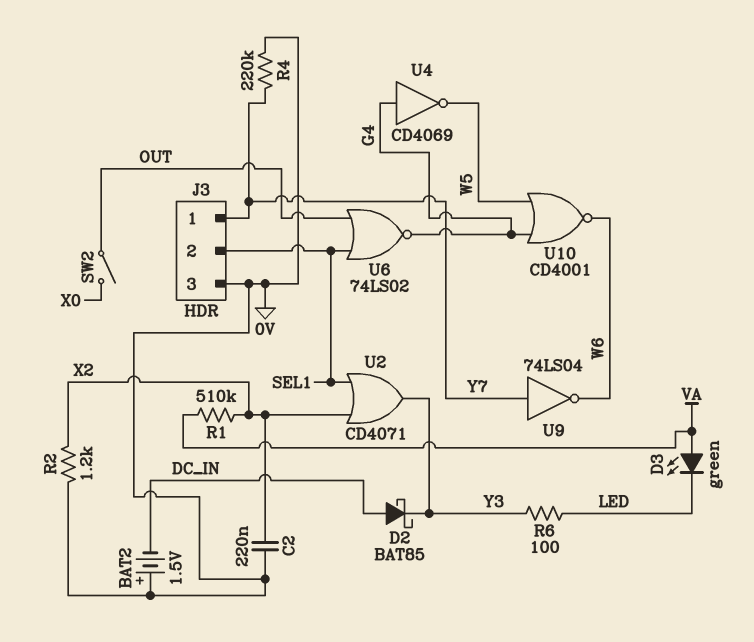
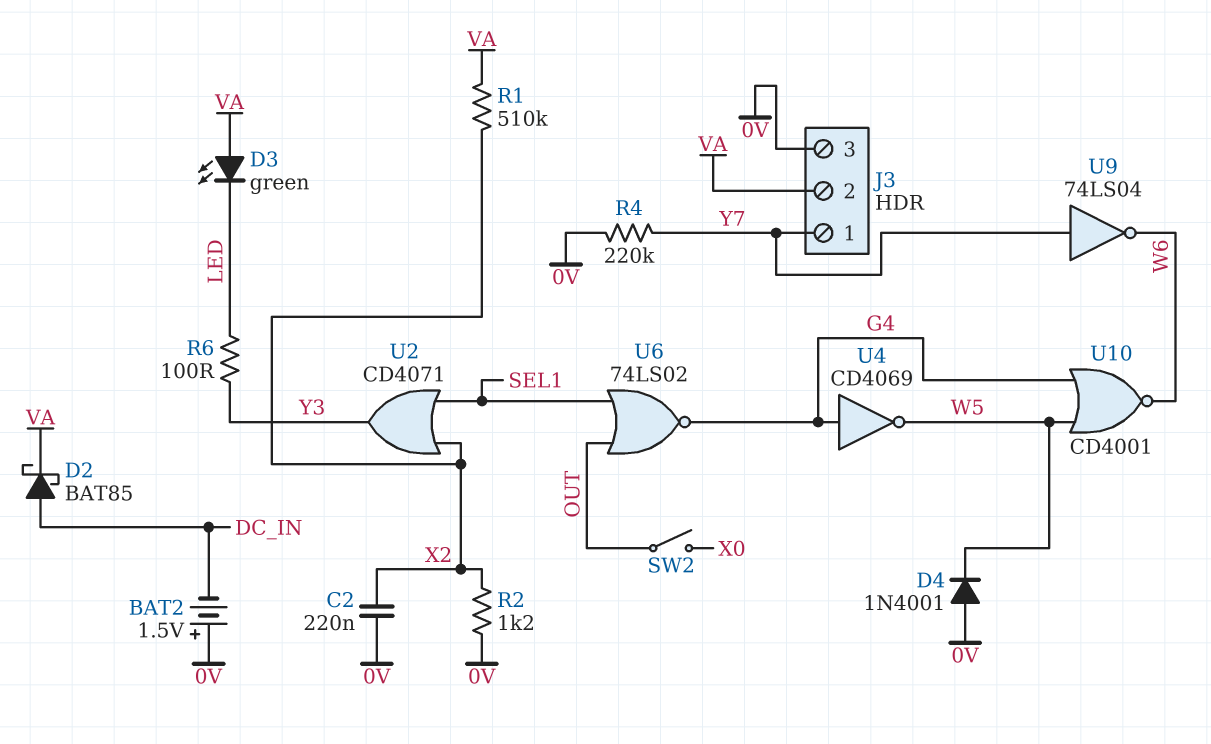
D2: schottky BAT85 (A DC_IN, K Y3) -> schottky BAT85 (A DC_IN, K VA)
D4: none -> diode 1N4001 (A 0V, K W5)
J3 pin 2: SEL1 -> VA

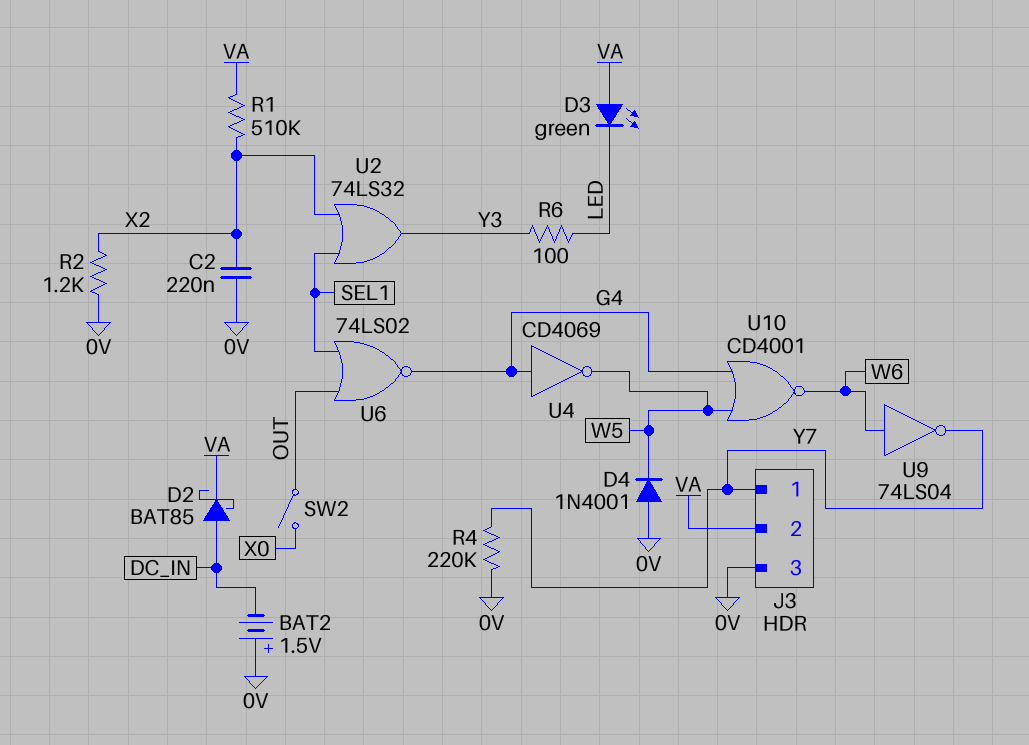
U2: OR CD4071 (in SEL1, in X2, out Y3) -> OR 74LS32 (in SEL1, in X2, out Y3)
U9: NOT 74LS04 (in Y7, out W6) -> NOT 74LS04 (in W6, out Y7)

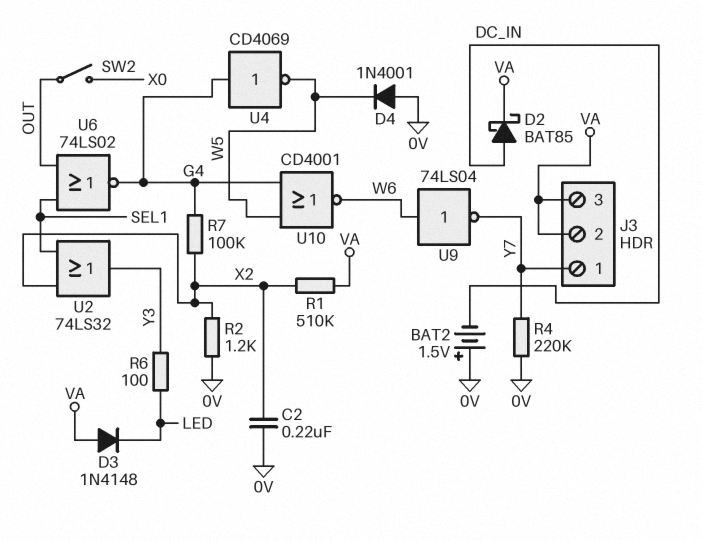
D3: LED green (A VA, K LED) -> diode 1N4148 (A VA, K LED)
J3 pin 3: 0V -> VA
R7: none -> 100k (G4, X2)

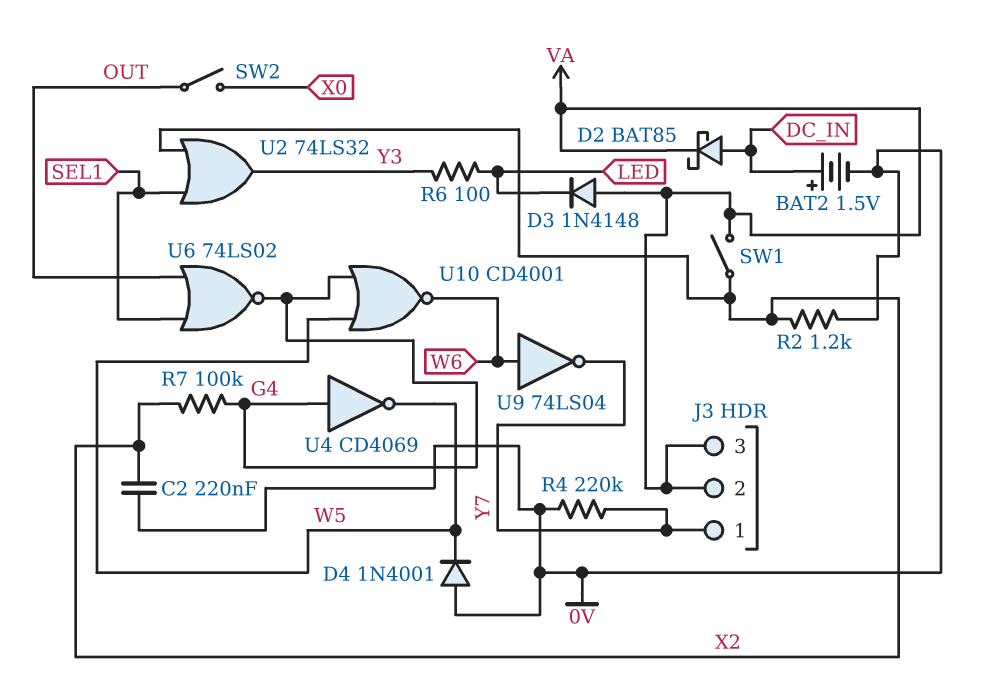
BAT2: 1.5V (plus 0V, minus DC_IN) -> 1.5V (plus DC_IN, minus 0V)
R1: 510k (VA, X2) -> none
SW1: none -> switch (VA, X2)

